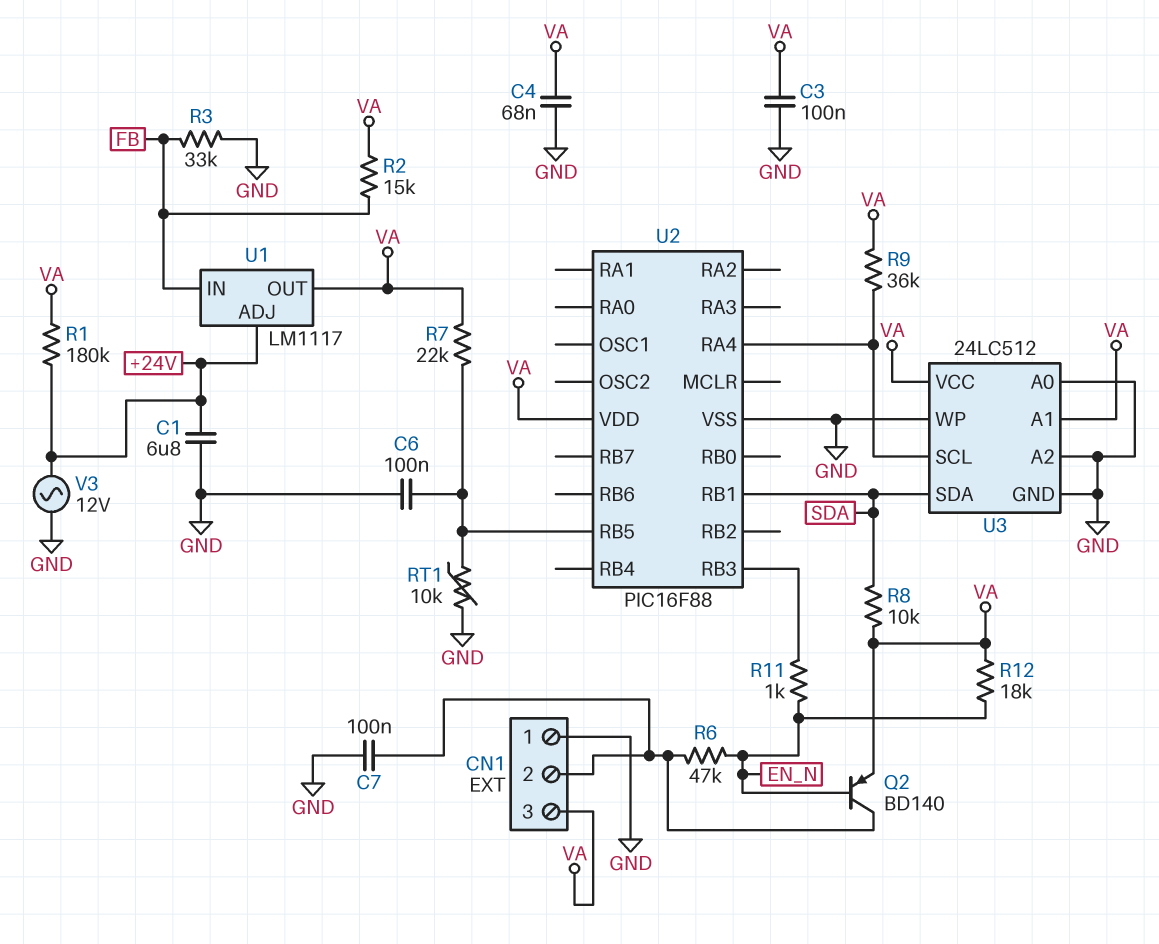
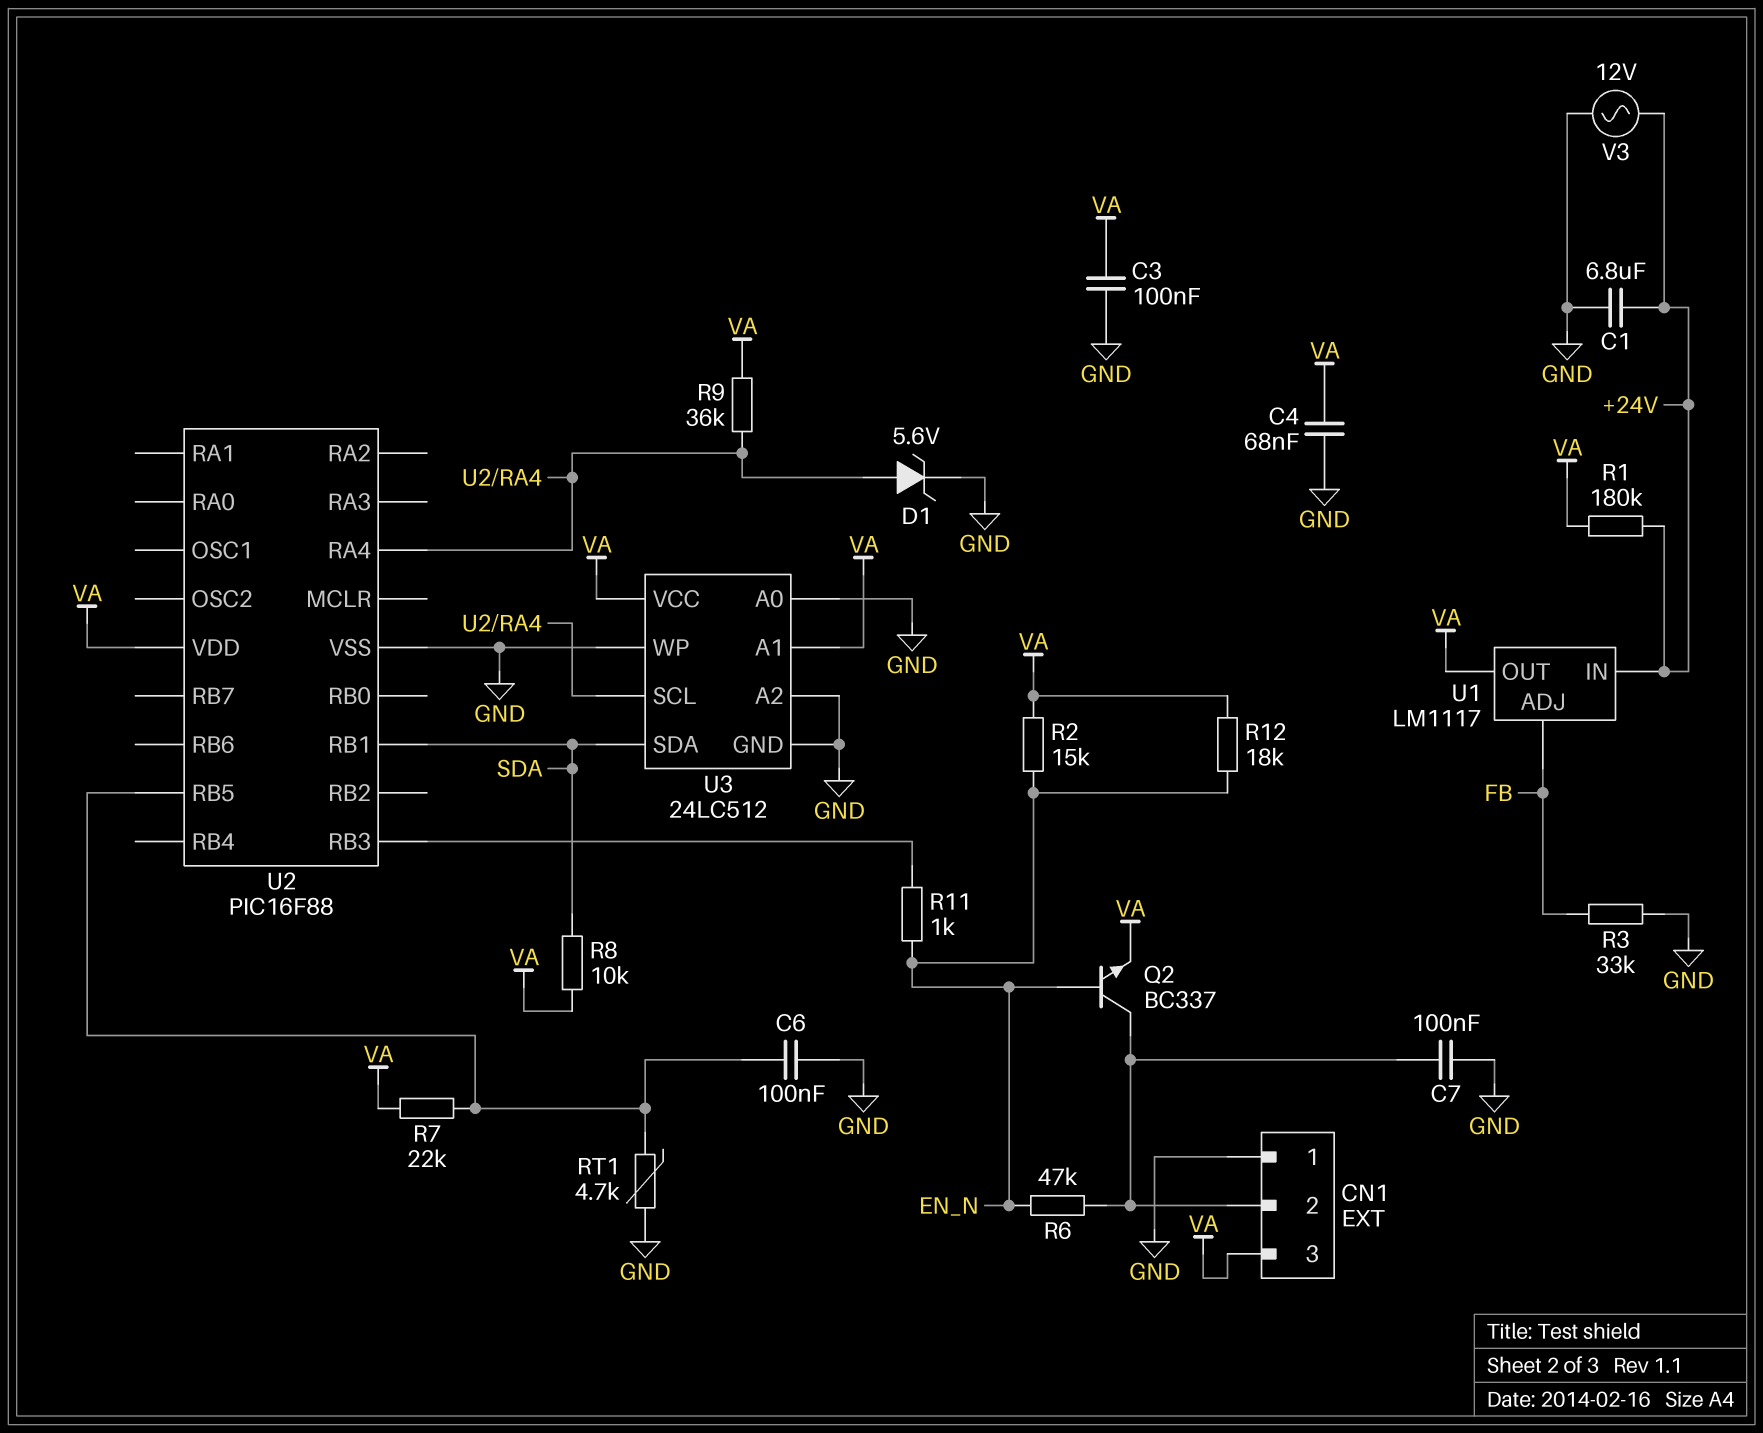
D1: none -> zener 5.6V (A U2/RA4, K GND)
Q2: PNP BD140 (B EN_N, C CN1/2, E VA) -> NPN BC337 (B EN_N, C CN1/2, E VA)
R2: 15k (FB, VA) -> 15k (EN_N, VA)
RT1: 10k (GND, U2/RB5) -> 4.7k (GND, U2/RB5)
U1 pin ADJ: +24V -> FB
U1 pin IN: FB -> +24V

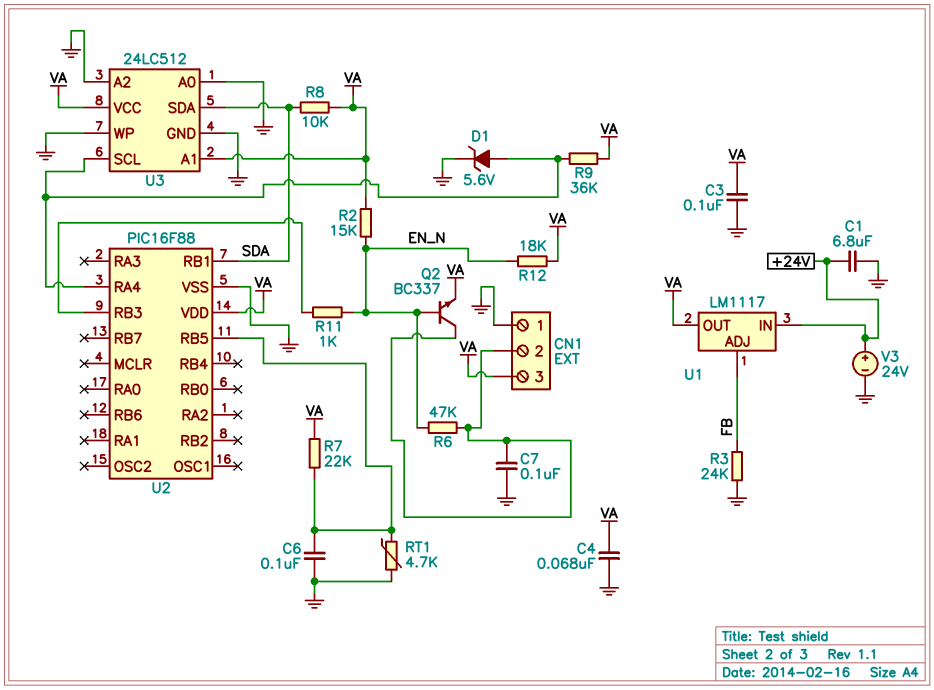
R1: 180k (+24V, VA) -> none
R3: 33k (FB, GND) -> 24k (FB, GND)
V3: AC 12V (+24V, GND) -> 24V (plus +24V, minus GND)

